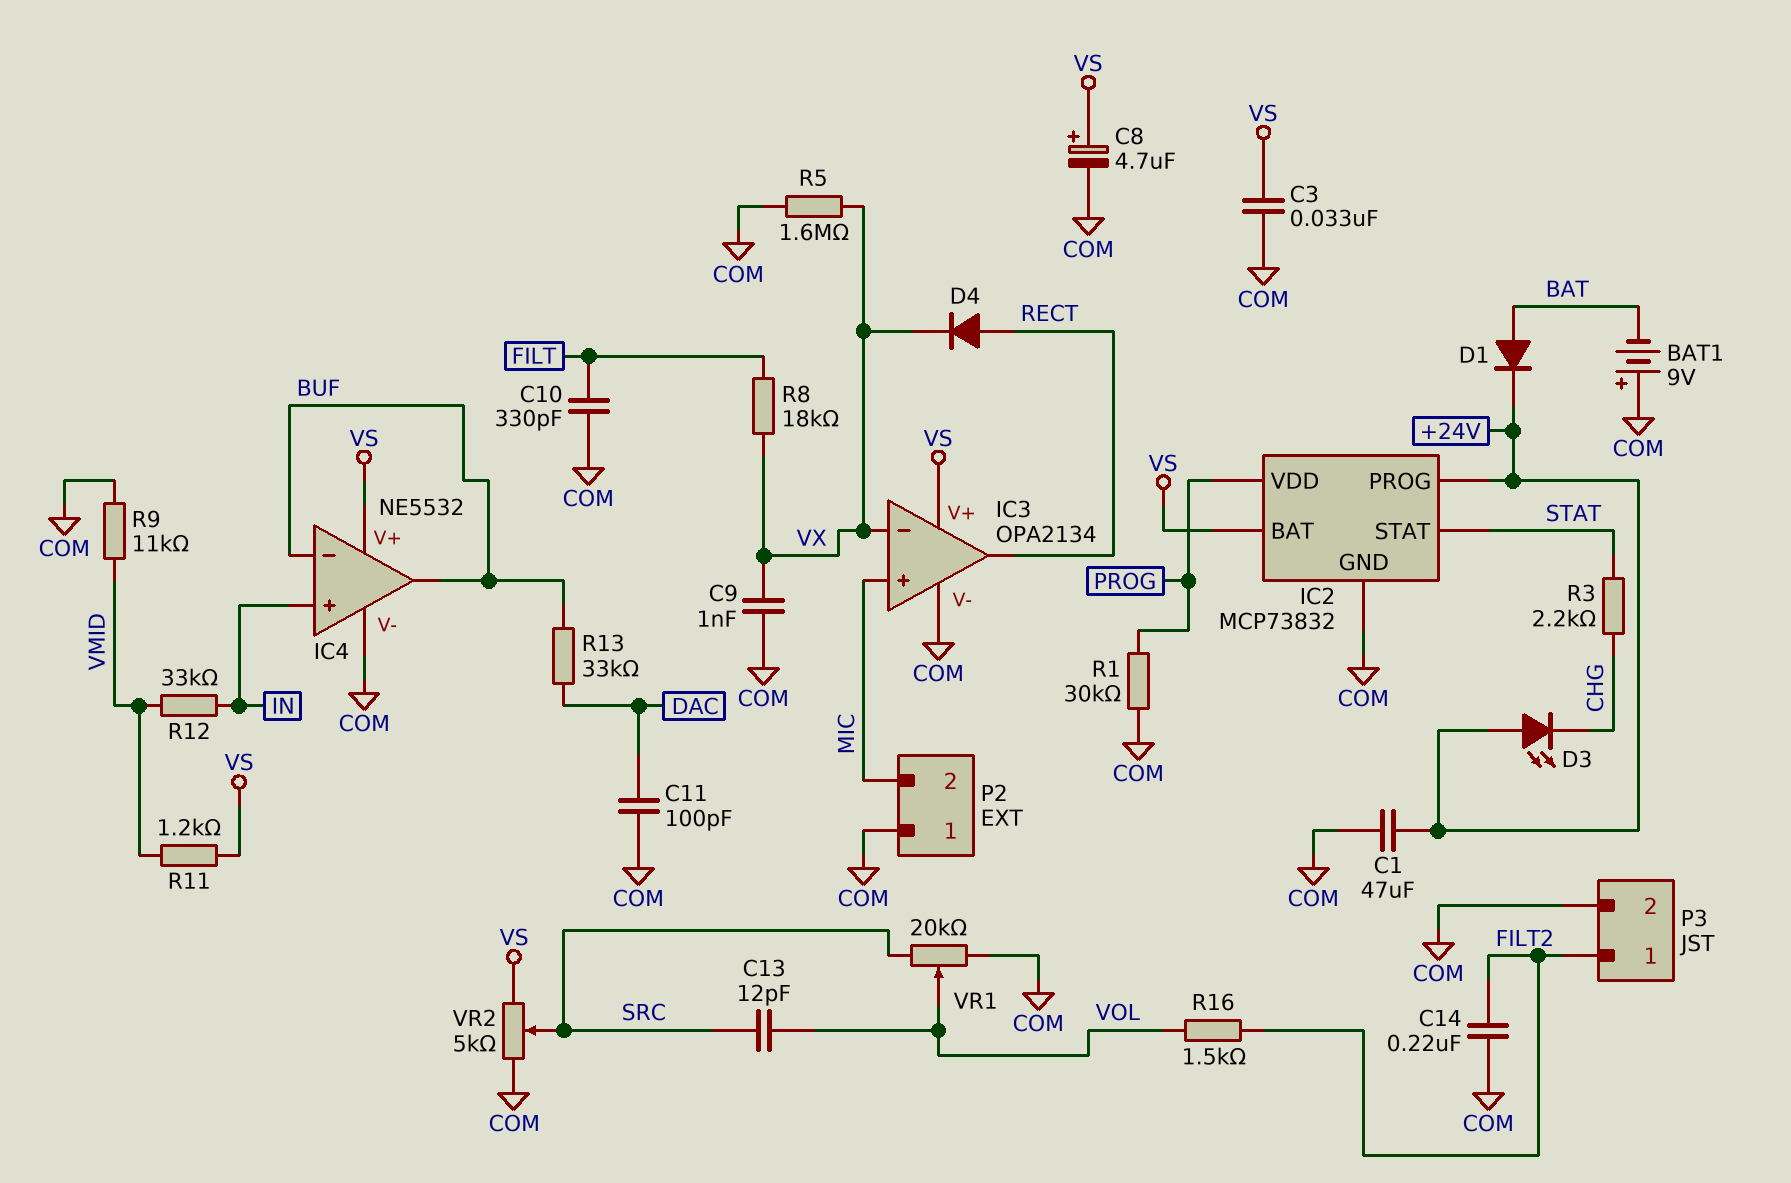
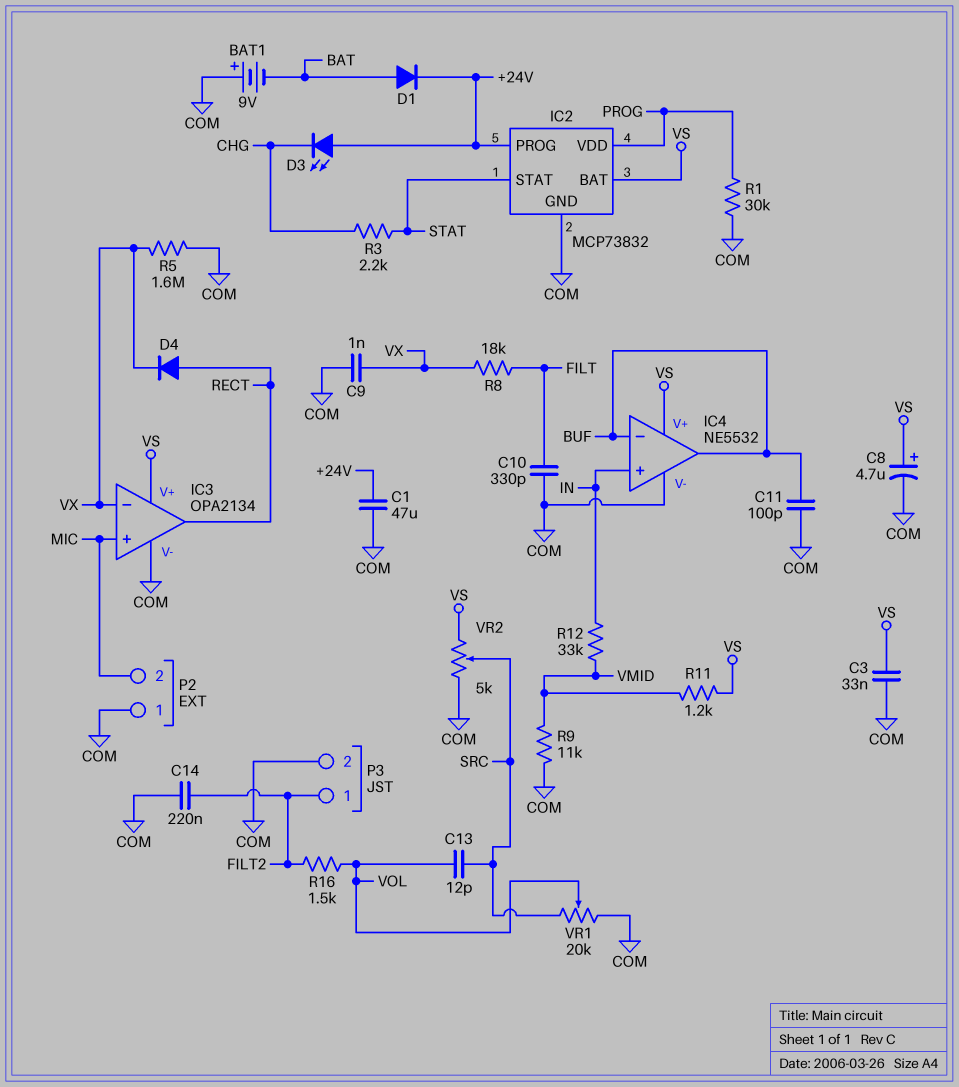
C11: 100pF (COM, DAC) -> 100pF (BUF, COM)
R13: 33k (BUF, DAC) -> none

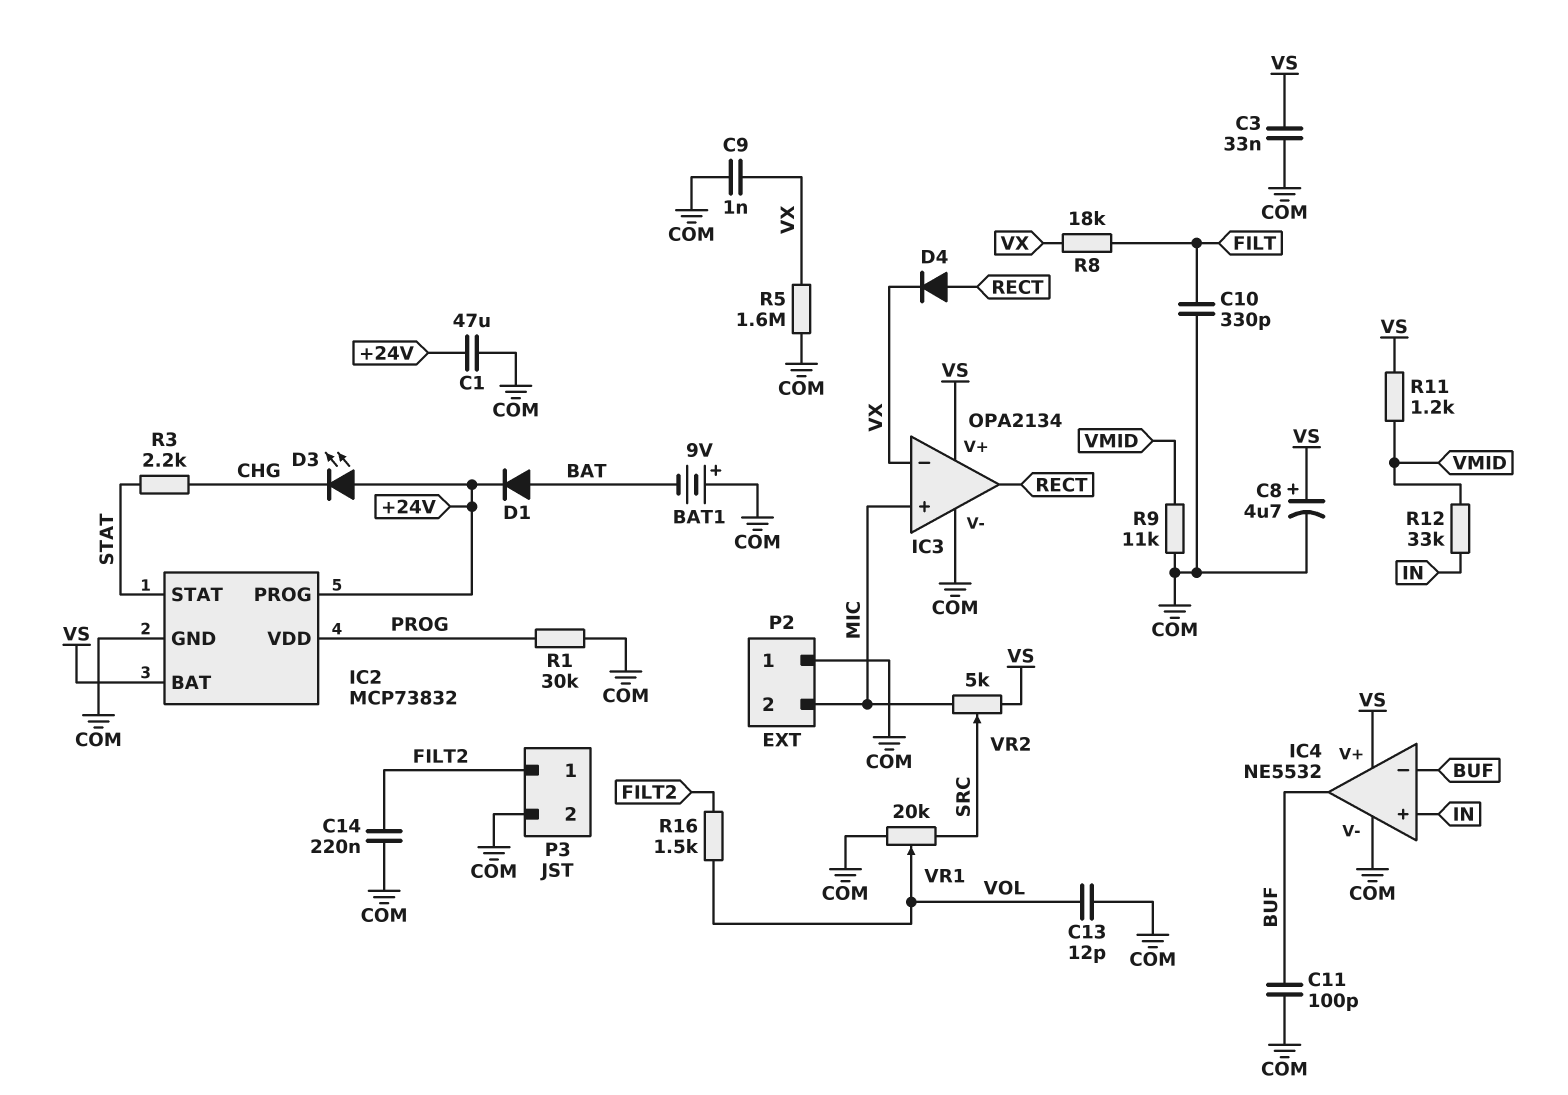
C13: 12pF (SRC, VOL) -> 12pF (COM, VOL)
VR2: 5k (COM, VS, wiper SRC) -> 5k (MIC, VS, wiper SRC)

